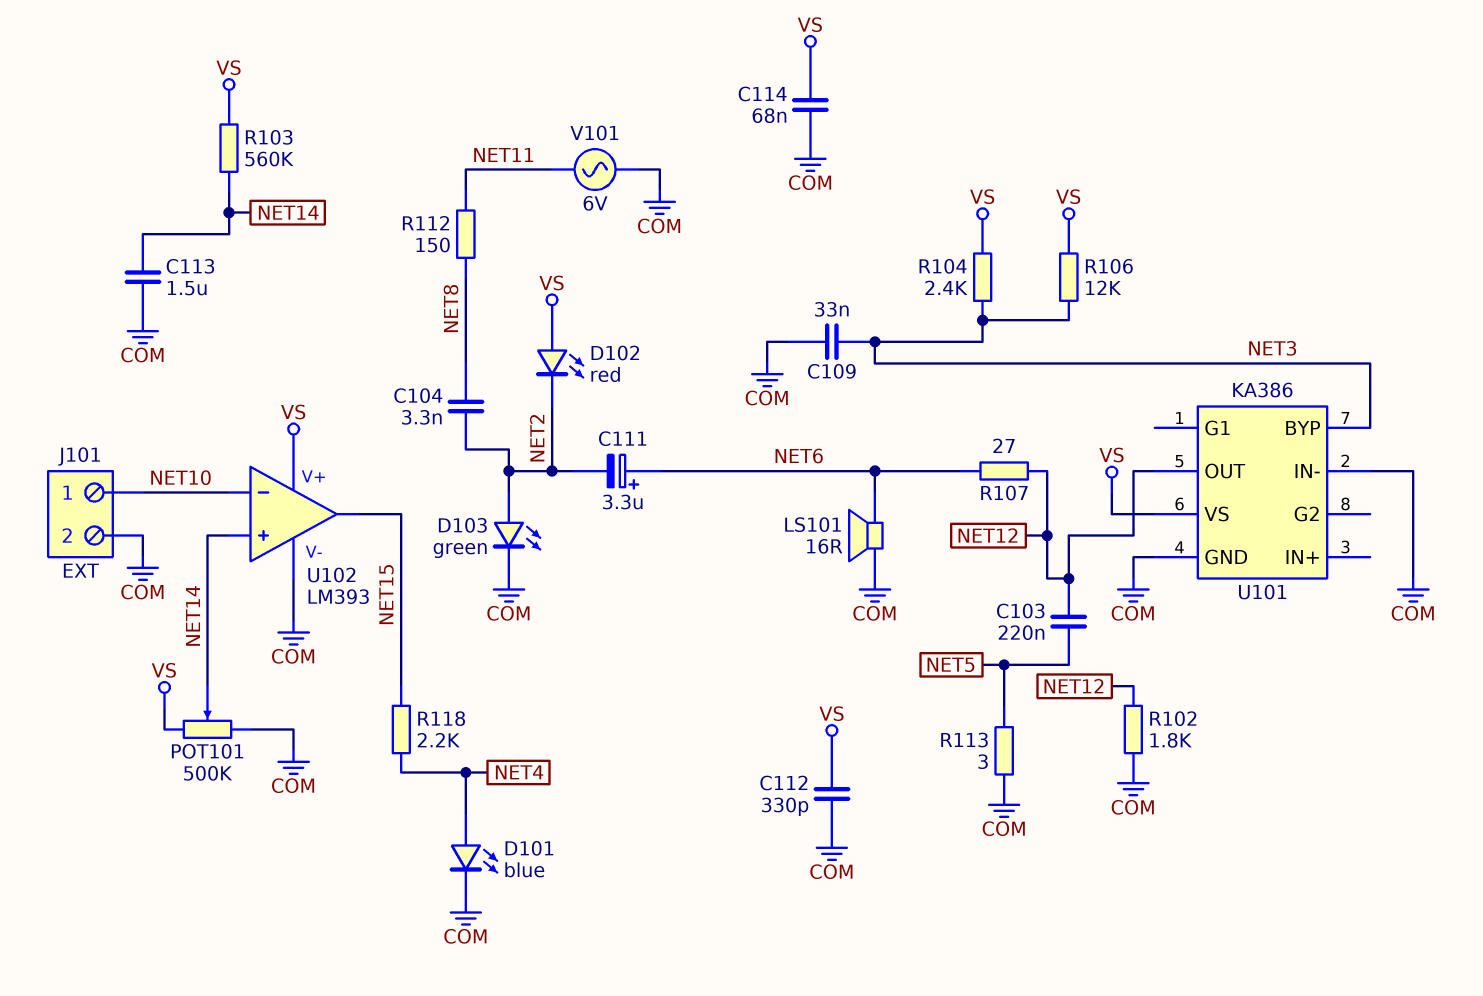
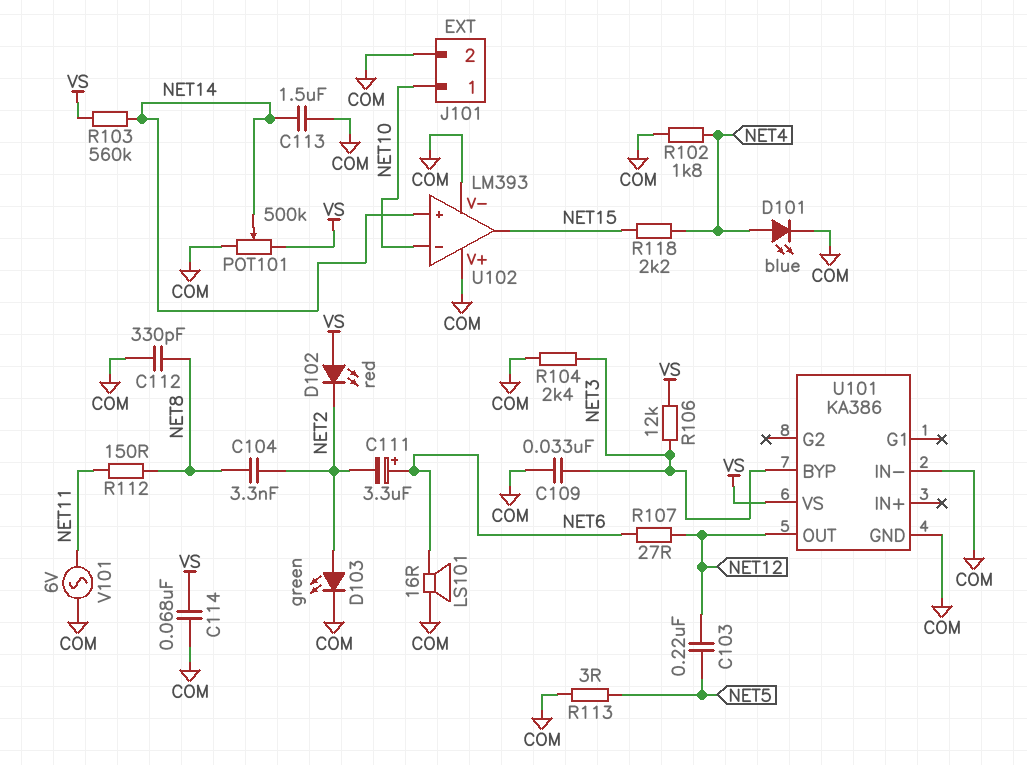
C112: 330pF (COM, VS) -> 330pF (COM, NET8)
R102: 1.8k (COM, NET12) -> 1.8k (COM, NET4)
R104: 2.4k (NET3, VS) -> 2.4k (COM, NET3)
U102 pin V+: VS -> COM

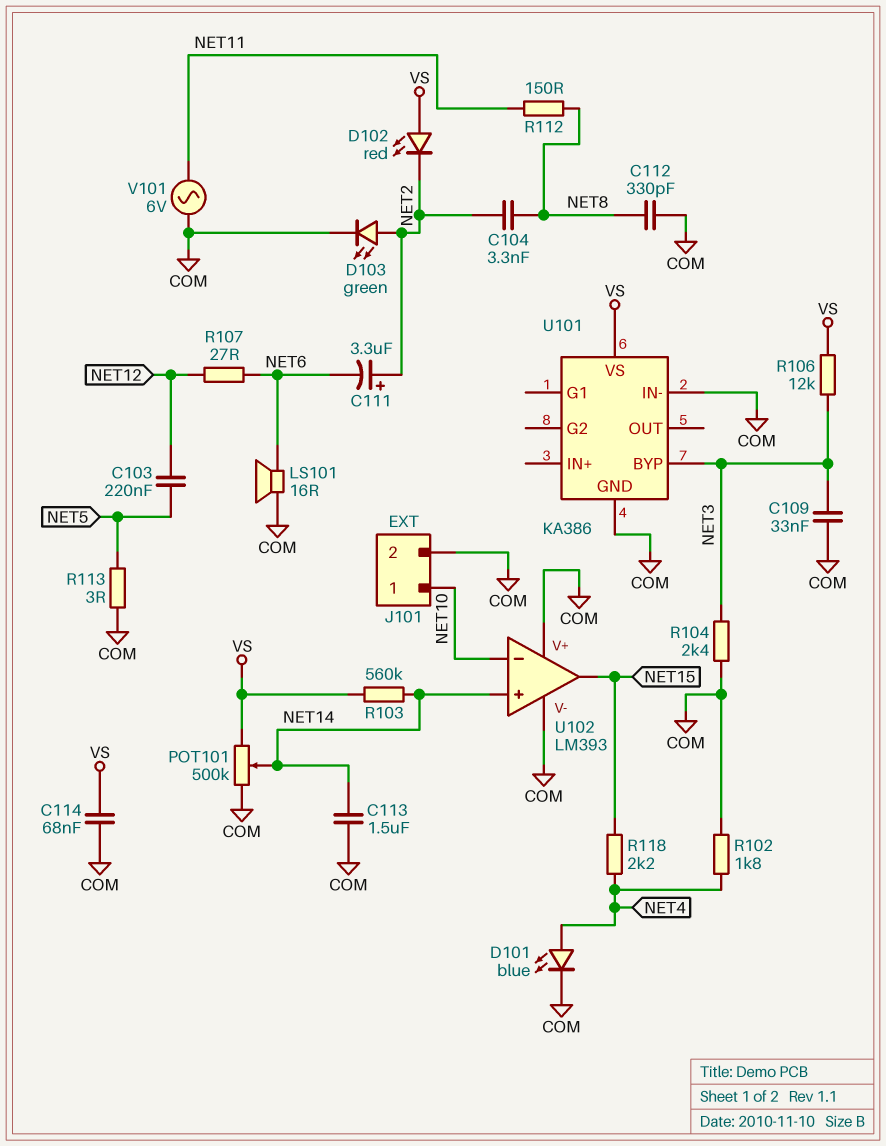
C111: 3.3uF (plus NET6, minus NET2) -> 3.3uF (plus NET2, minus NET6)
U101 pin OUT: NET12 -> none

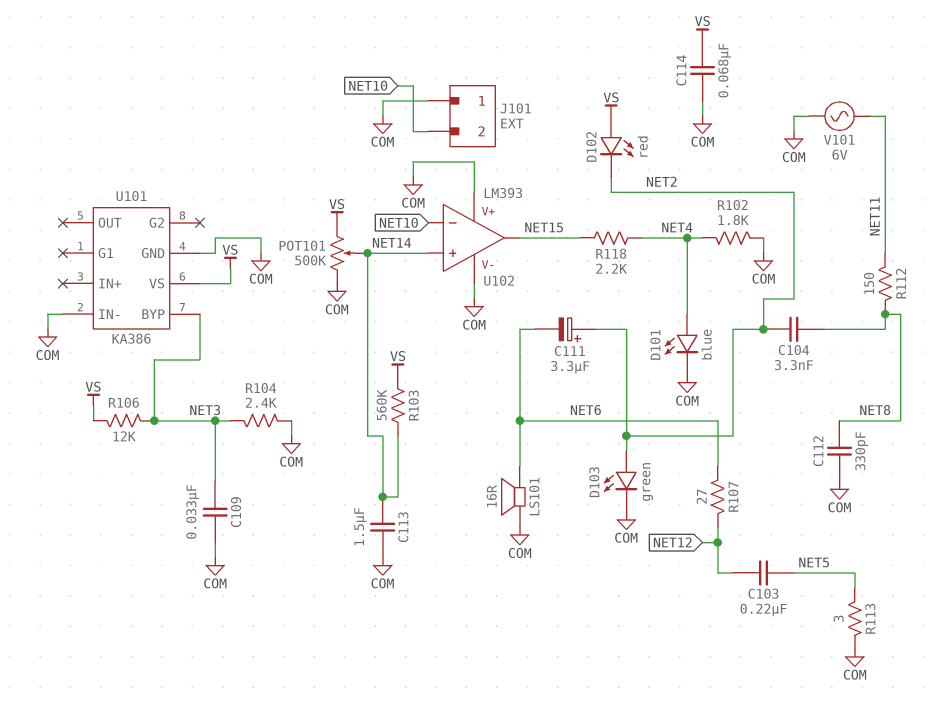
J101 pin 1: NET10 -> COM
J101 pin 2: COM -> NET10

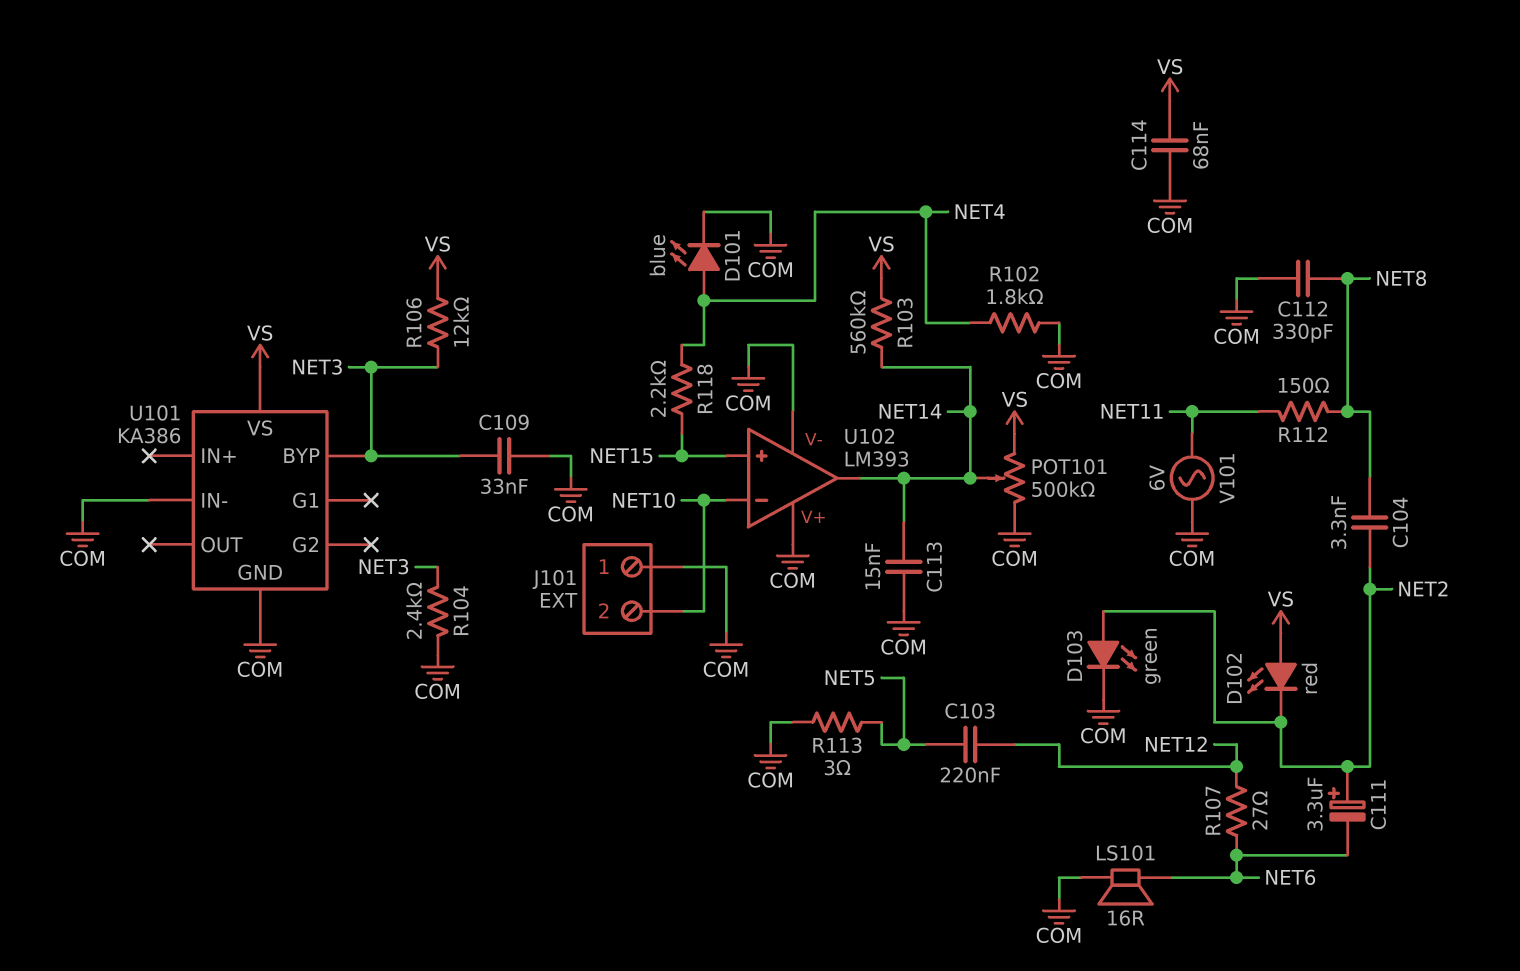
C113: 1.5uF (COM, NET14) -> 15nF (COM, NET14)
U102 pin in+: NET14 -> NET15
U102 pin out: NET15 -> NET14

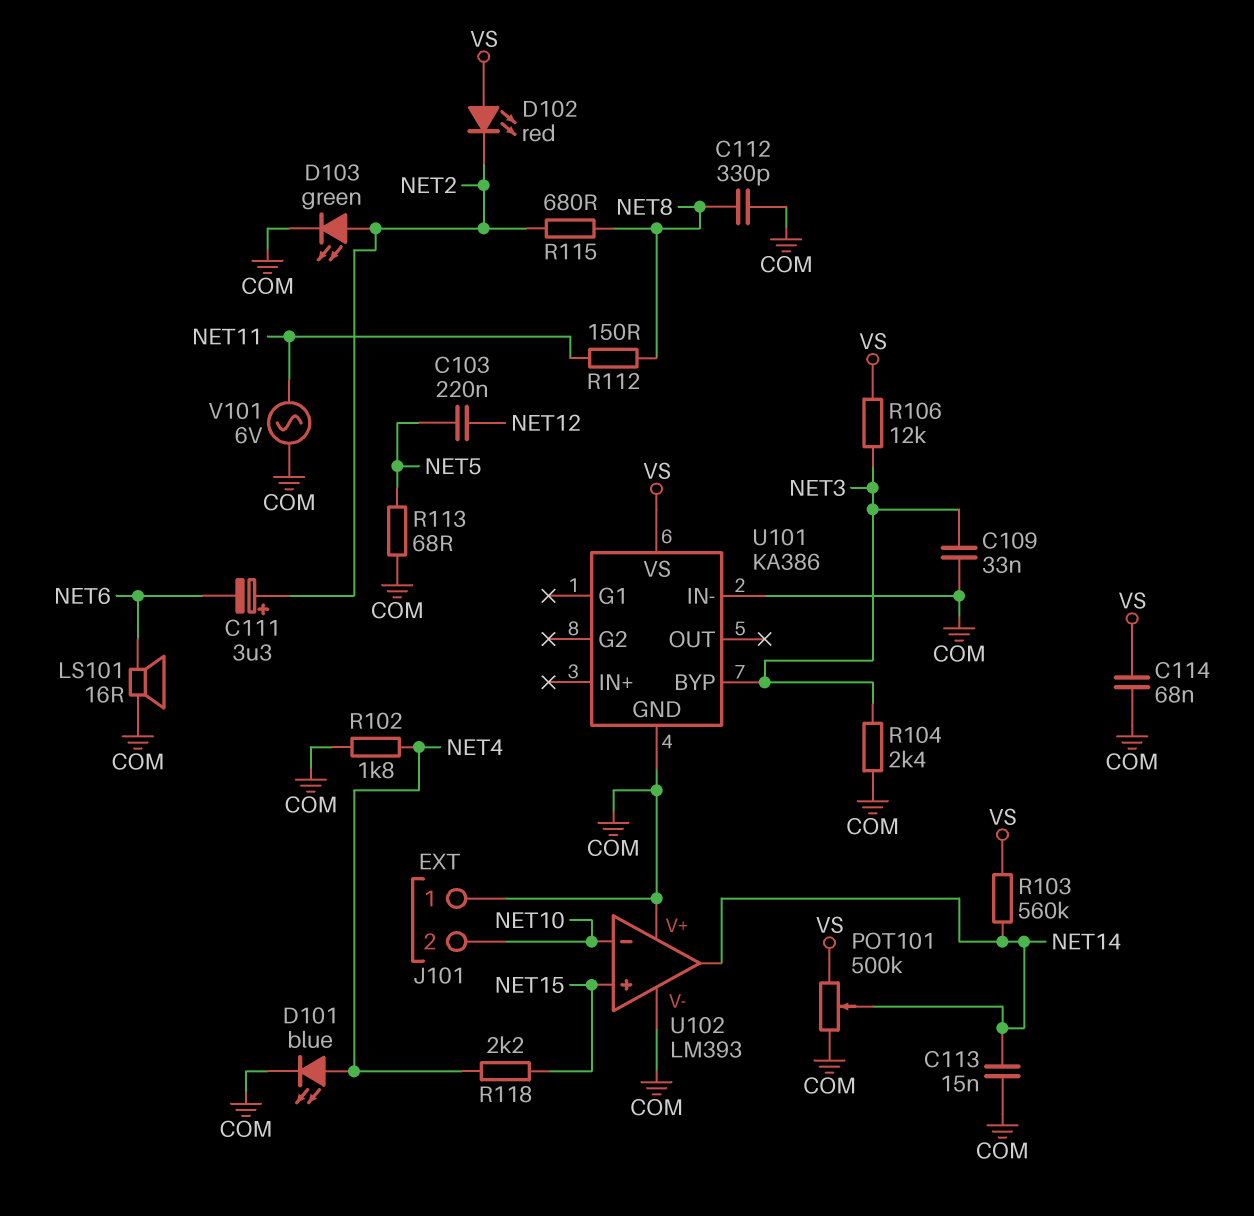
C104: 3.3nF (NET2, NET8) -> none
R107: 27 (NET6, NET12) -> none
R113: 3 (COM, NET5) -> 68 (COM, NET5)
R115: none -> 680 (NET2, NET8)

